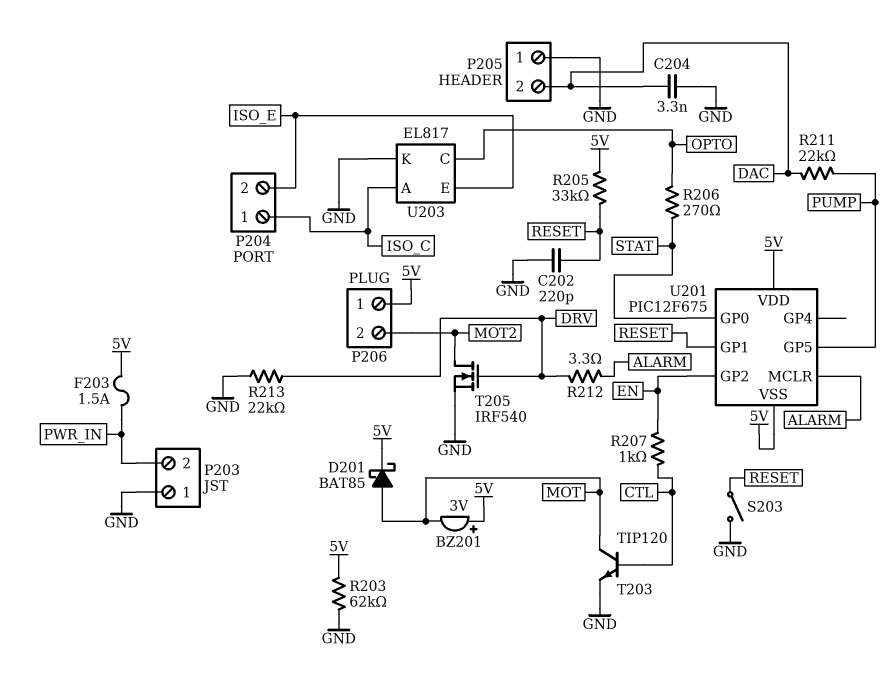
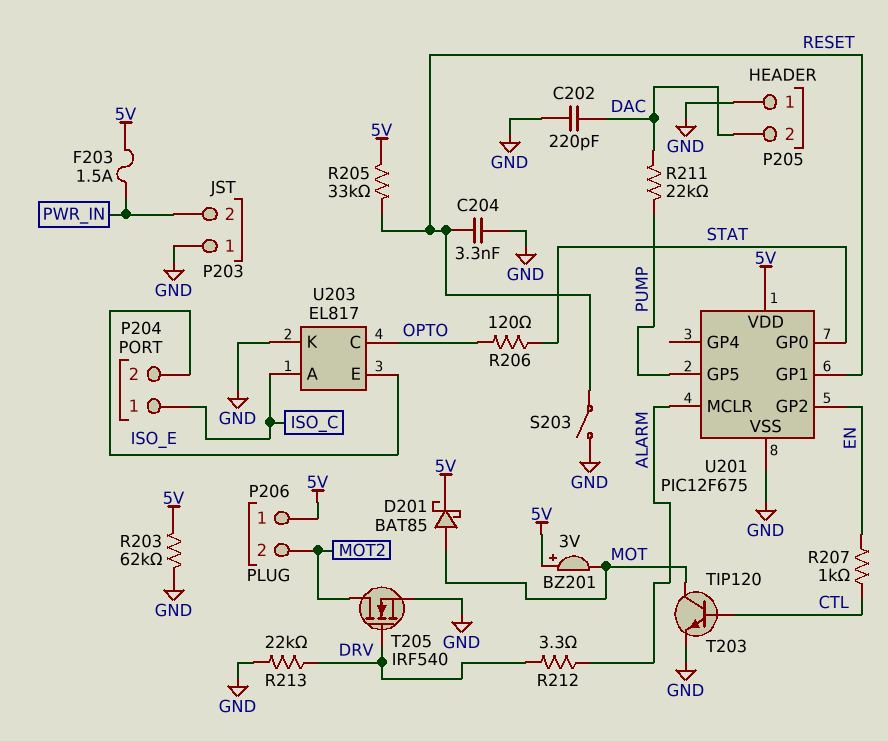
C202: 220pF (GND, RESET) -> 220pF (DAC, GND)
C204: 3.3nF (DAC, GND) -> 3.3nF (GND, RESET)
R206: 270 (OPTO, STAT) -> 120 (OPTO, STAT)
U201 pin VSS: 5V -> GND

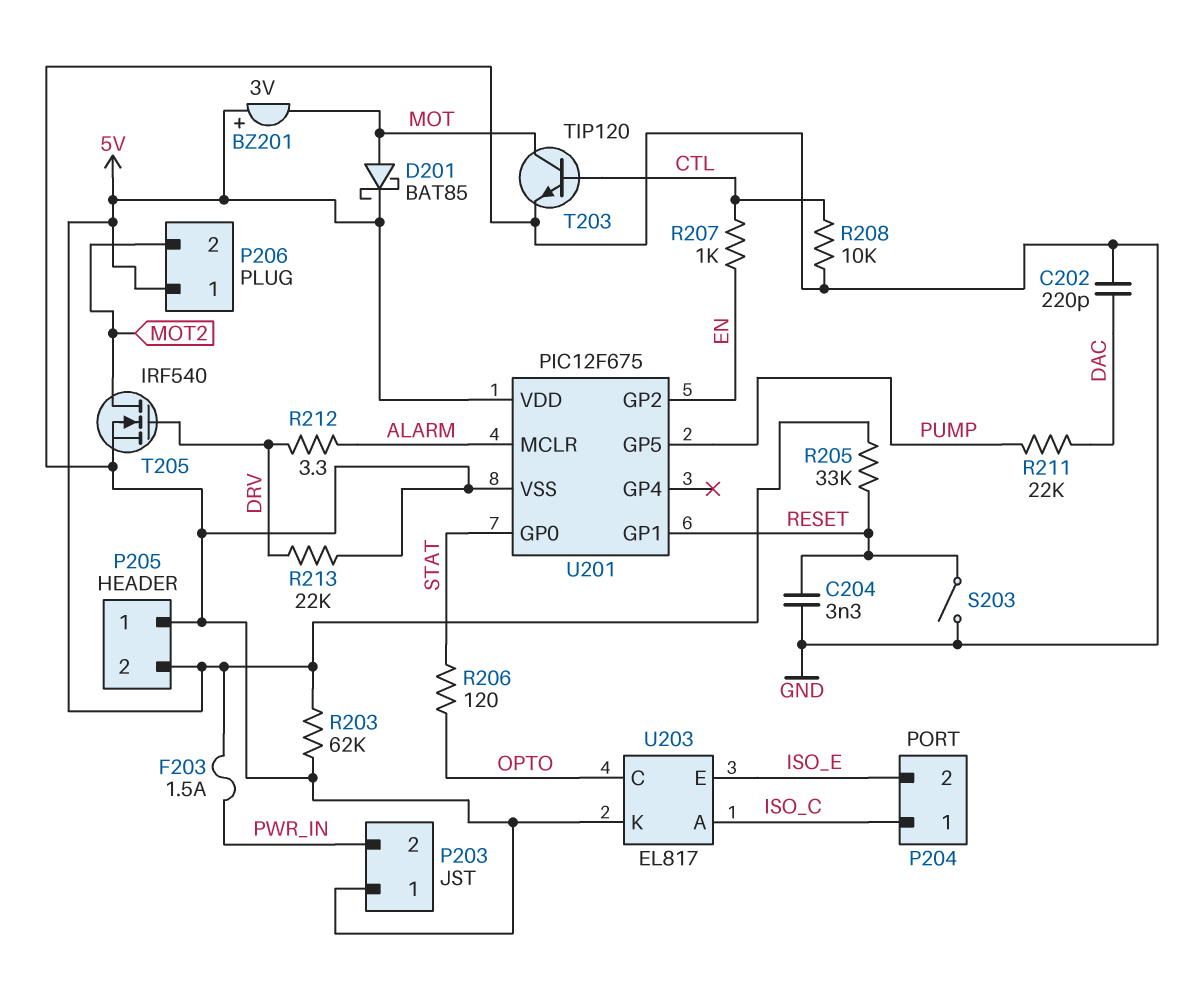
P205 pin 2: DAC -> 5V
R208: none -> 10k (CTL, GND)

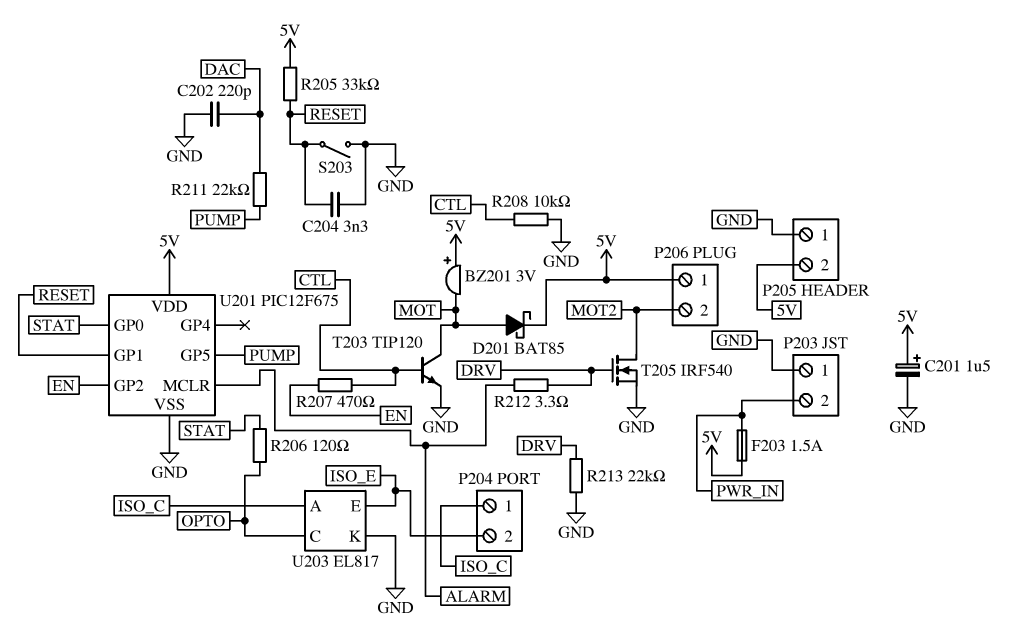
C201: none -> 1.5uF (plus 5V, minus GND)
R203: 62k (5V, GND) -> none
R207: 1k (CTL, EN) -> 470 (CTL, EN)

